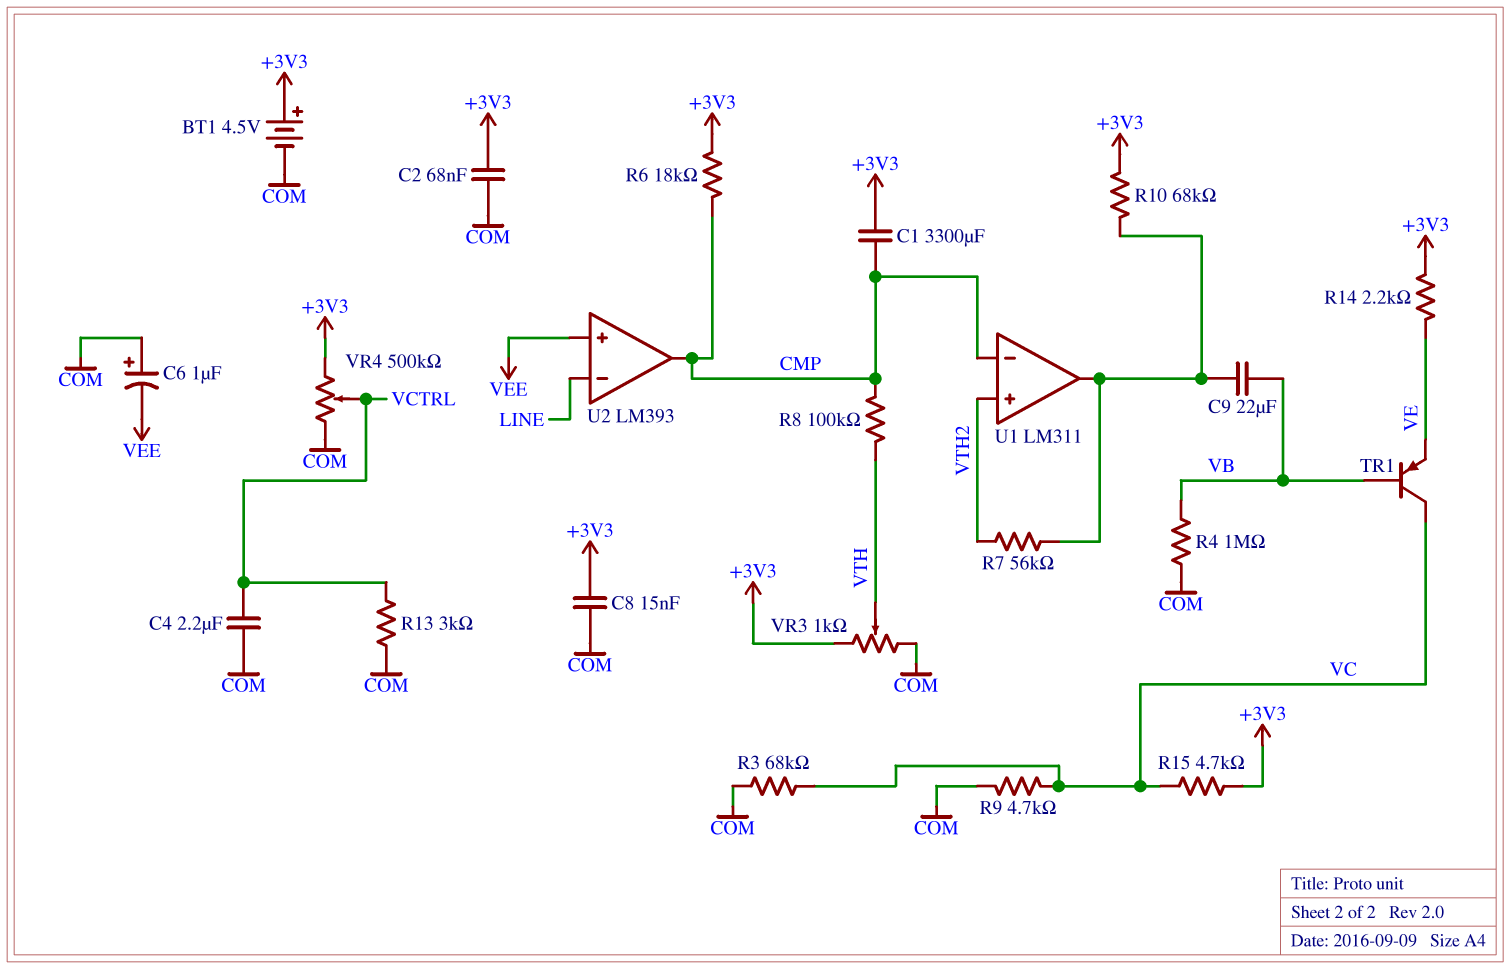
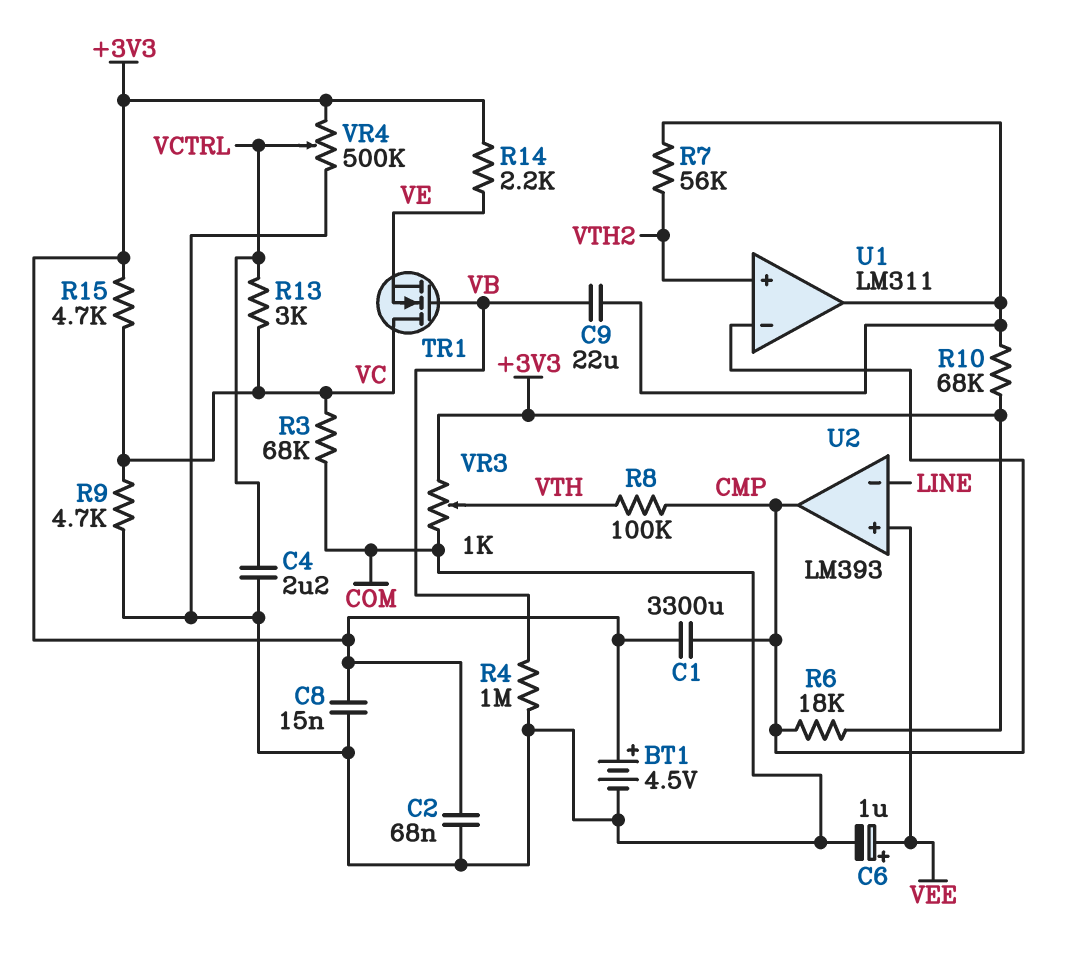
C6: 1uF (plus COM, minus VEE) -> 1uF (plus VEE, minus COM)
R13: 3k (COM, VCTRL) -> 3k (VC, VCTRL)
TR1: PNP (B VB, C VC, E VE) -> NMOS (G VB, D VC, S VE)

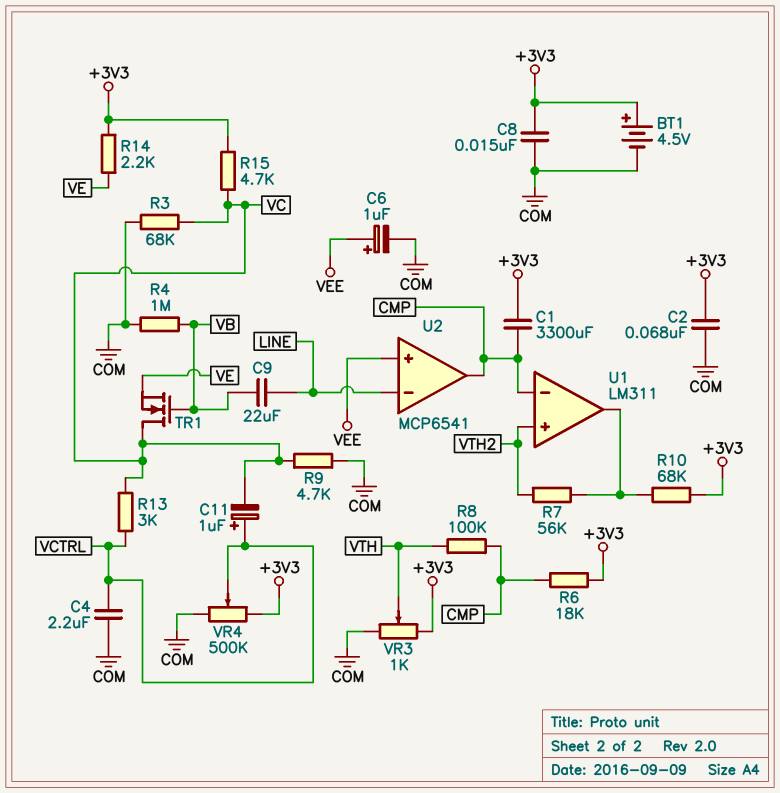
C9: 22uF (U1/out, VB) -> 22uF (LINE, VB)
C11: none -> 1uF (plus VCTRL, minus VC)
U2: LM393 -> MCP6541

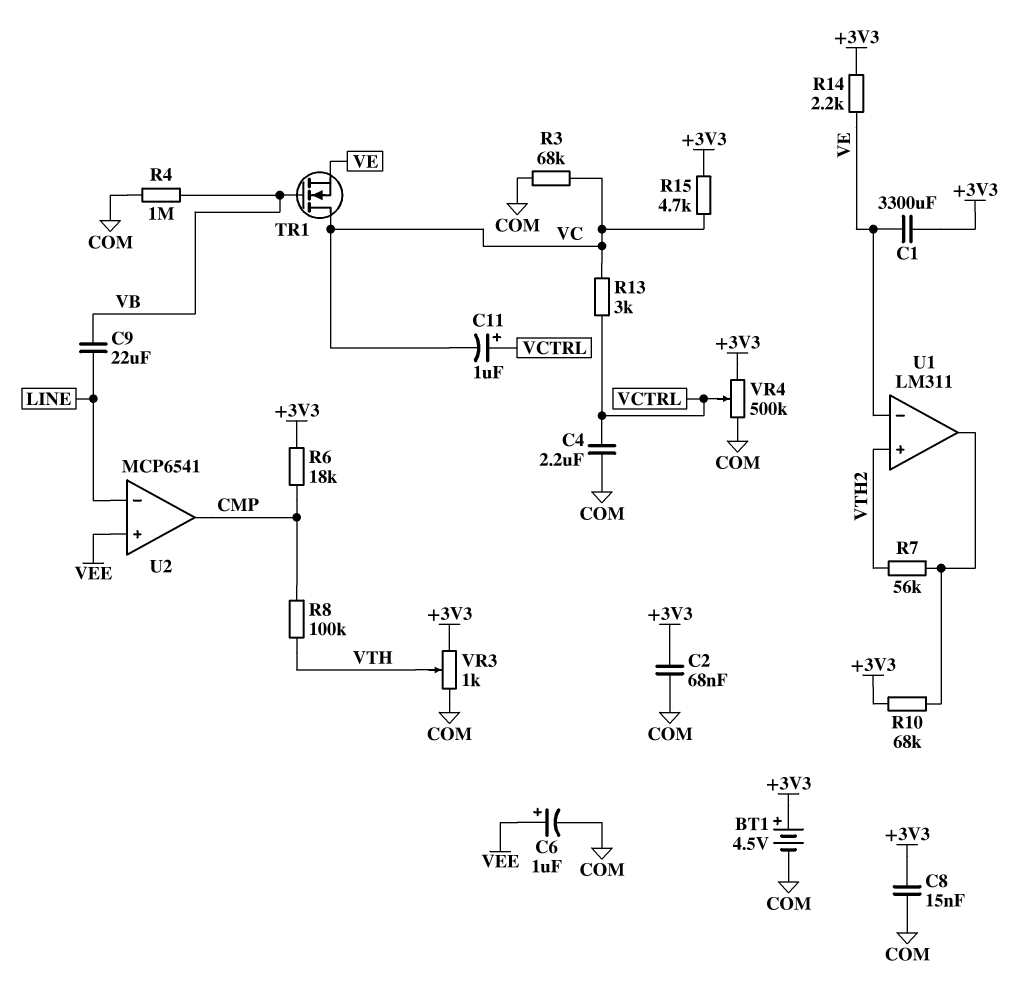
C1: 3300uF (+3V3, CMP) -> 3300uF (+3V3, VE)
R9: 4.7k (COM, VC) -> none
U1 pin in-: CMP -> VE

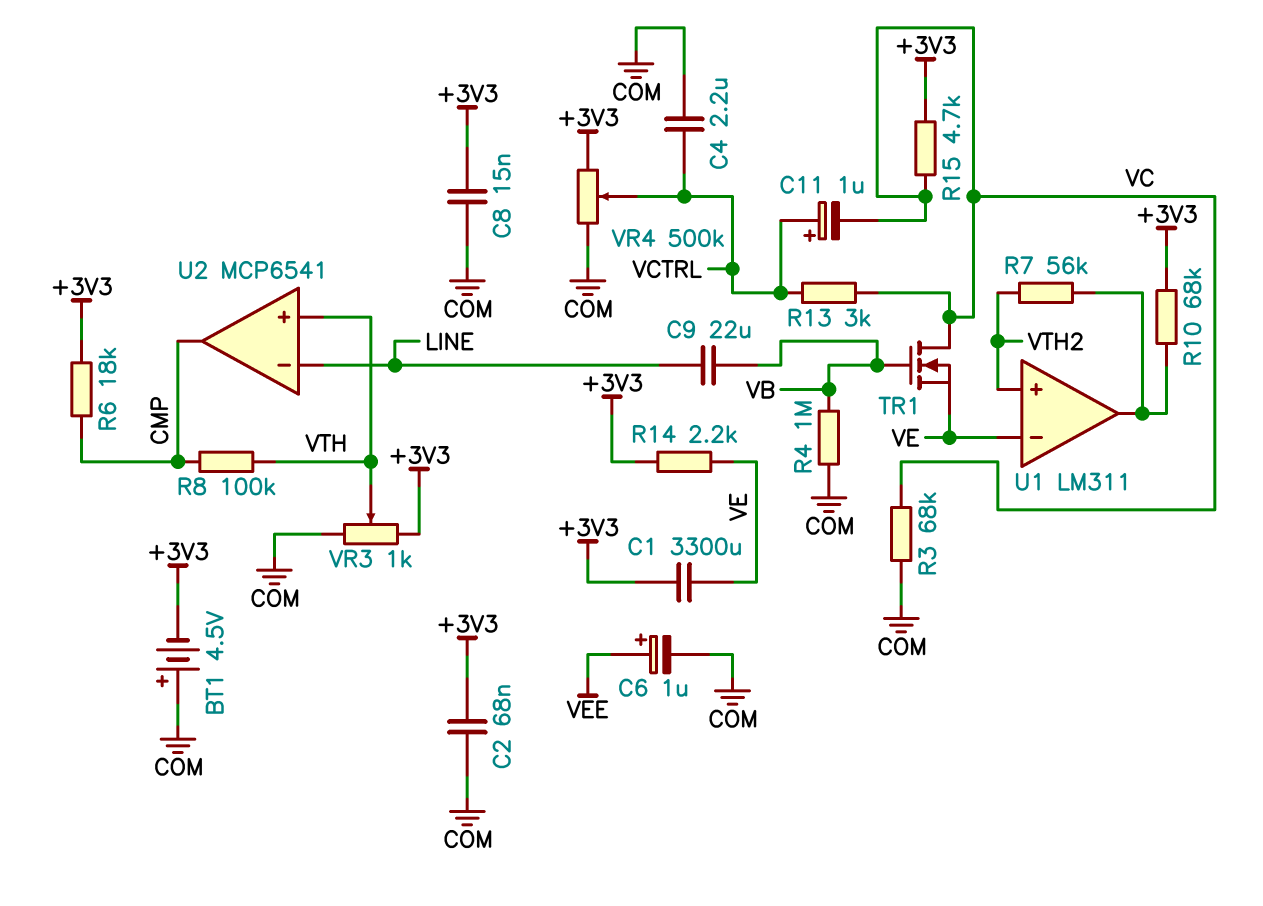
BT1: 4.5V (plus +3V3, minus COM) -> 4.5V (plus COM, minus +3V3)
U2 pin in+: VEE -> VTH

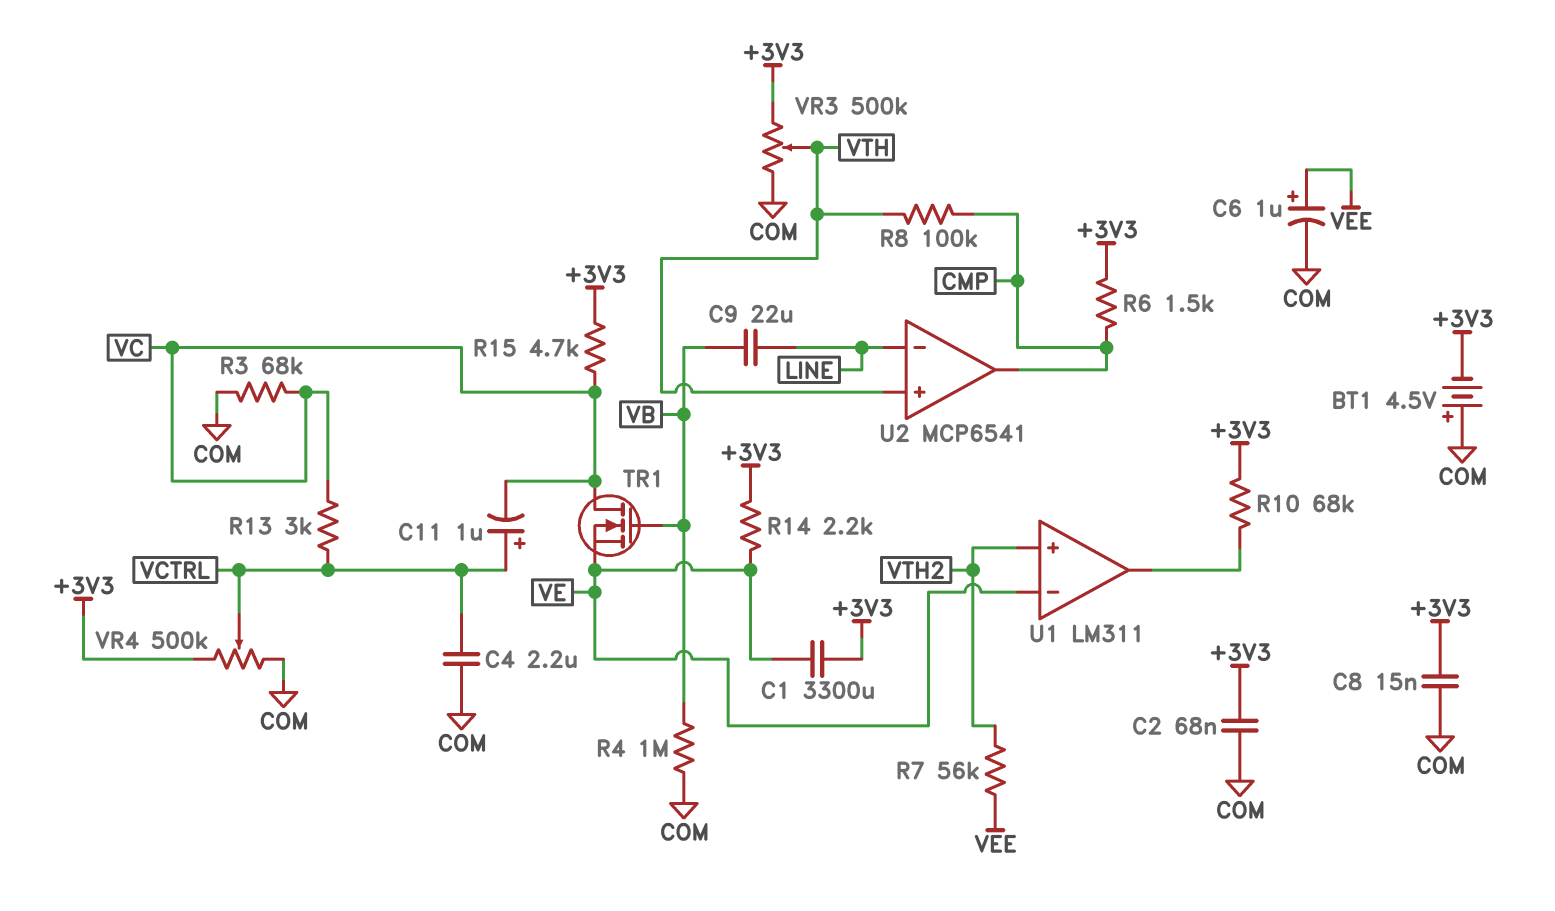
R6: 18k (+3V3, CMP) -> 1.5k (+3V3, CMP)
R7: 56k (U1/out, VTH2) -> 56k (VEE, VTH2)
VR3: 1k (+3V3, COM, wiper VTH) -> 500k (+3V3, COM, wiper VTH)

